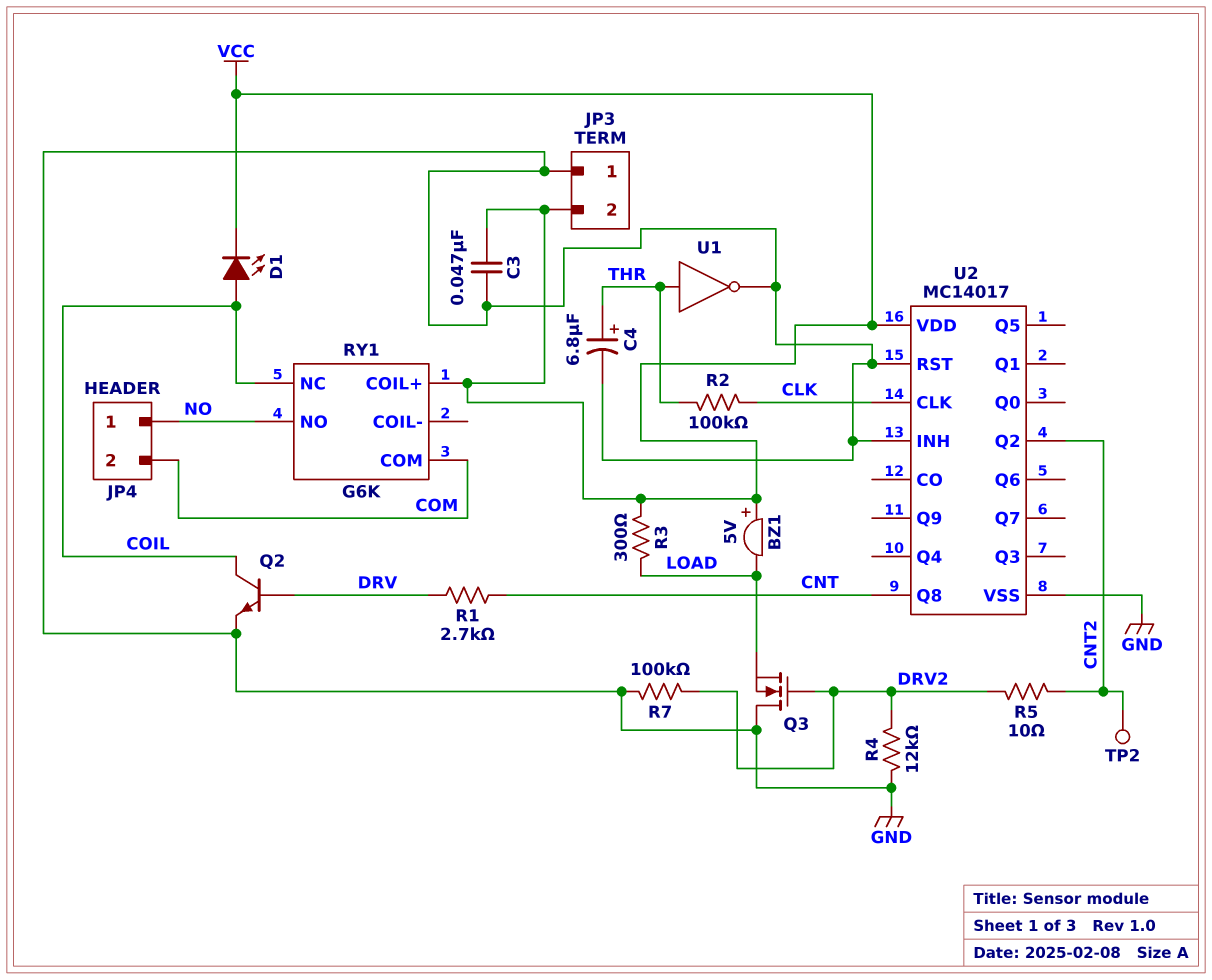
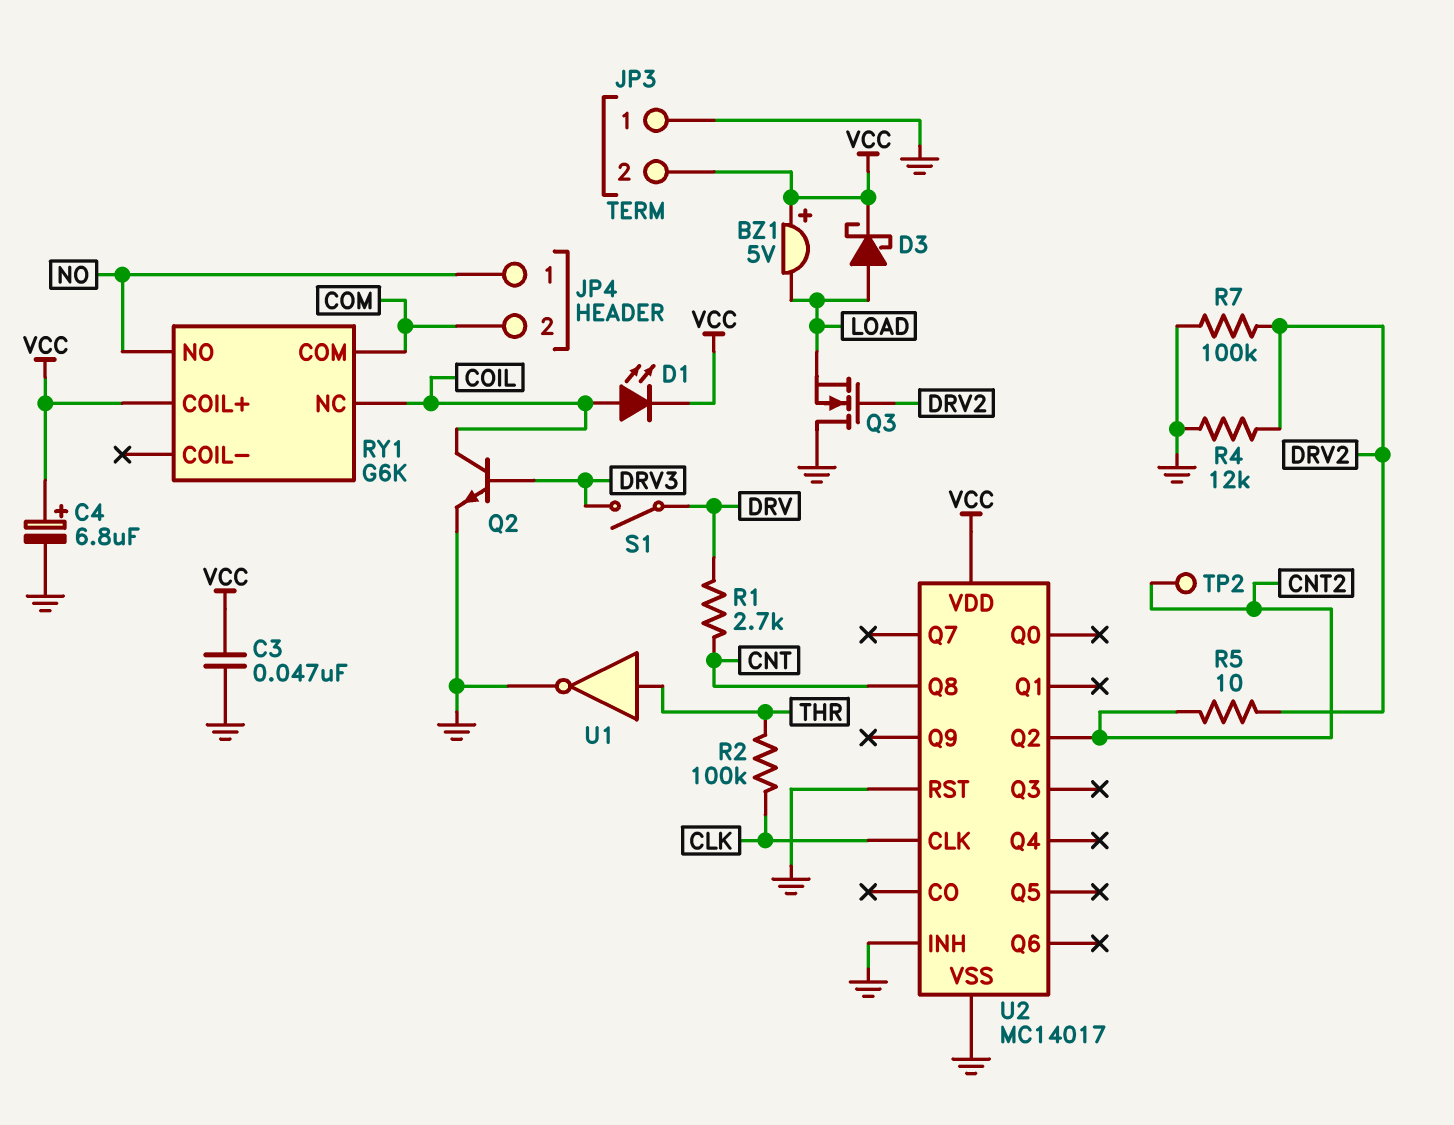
C4: 6.8uF (plus THR, minus GND) -> 6.8uF (plus VCC, minus GND)
D3: none -> schottky (A LOAD, K VCC)
Q2: NPN (B DRV, C COIL, E GND) -> NPN (B DRV3, C COIL, E GND)
R3: 300 (LOAD, VCC) -> none
S1: none -> switch (DRV, DRV3)

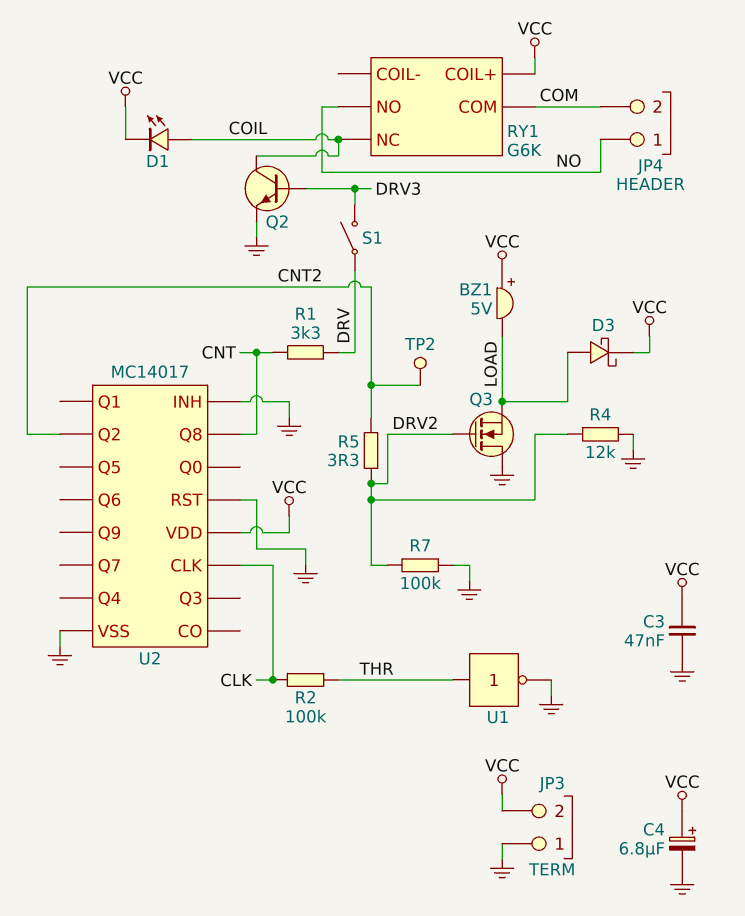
R1: 2.7k (CNT, DRV) -> 3.3k (CNT, DRV)
R5: 10 (CNT2, DRV2) -> 3.3 (CNT2, DRV2)

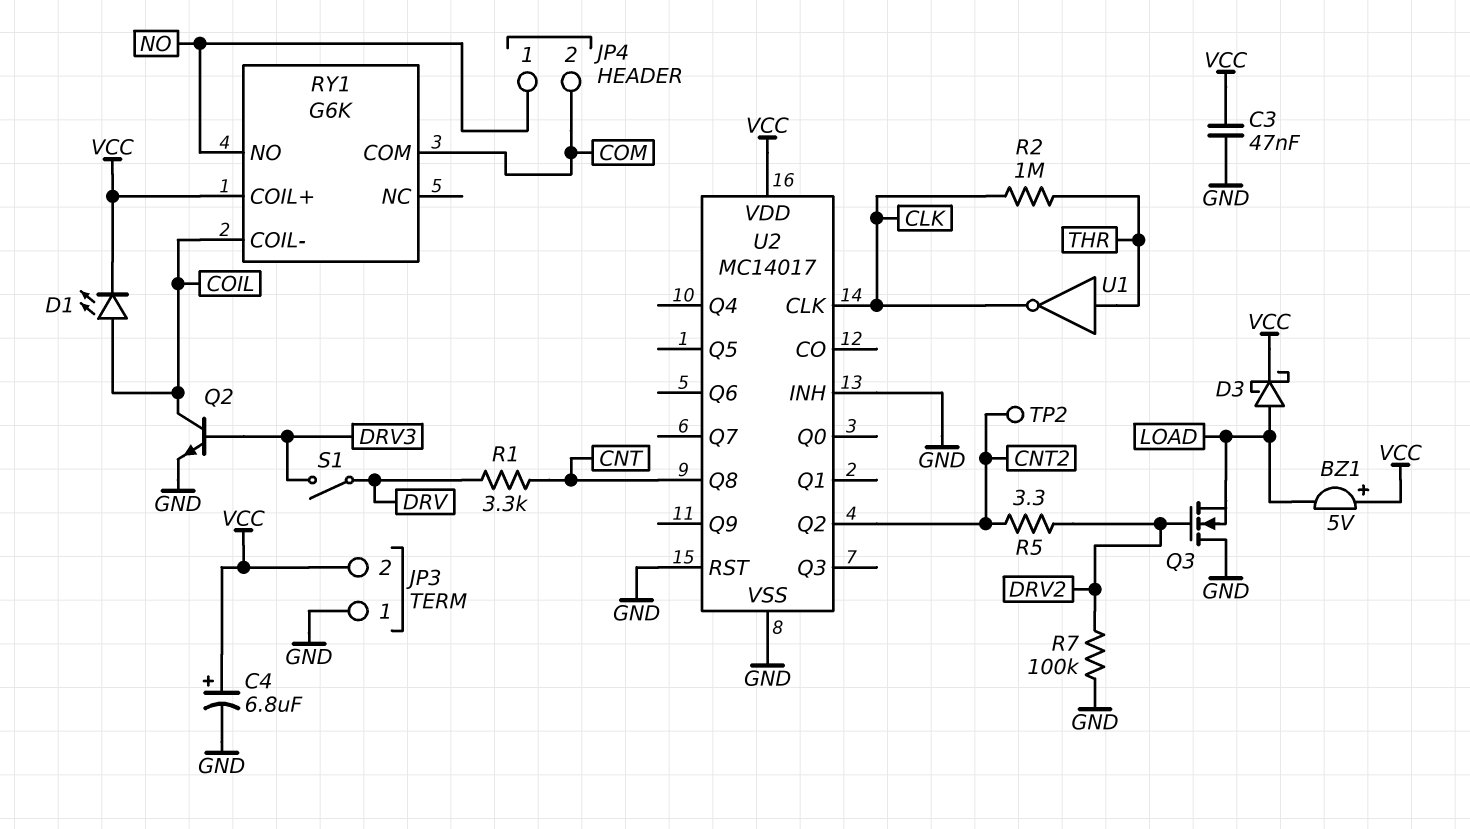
R2: 100k (CLK, THR) -> 1M (CLK, THR)
R4: 12k (DRV2, GND) -> none
RY1 pin COIL-: none -> COIL
RY1 pin NC: COIL -> none
U1: NOT (in THR, out GND) -> NOT (in THR, out CLK)

